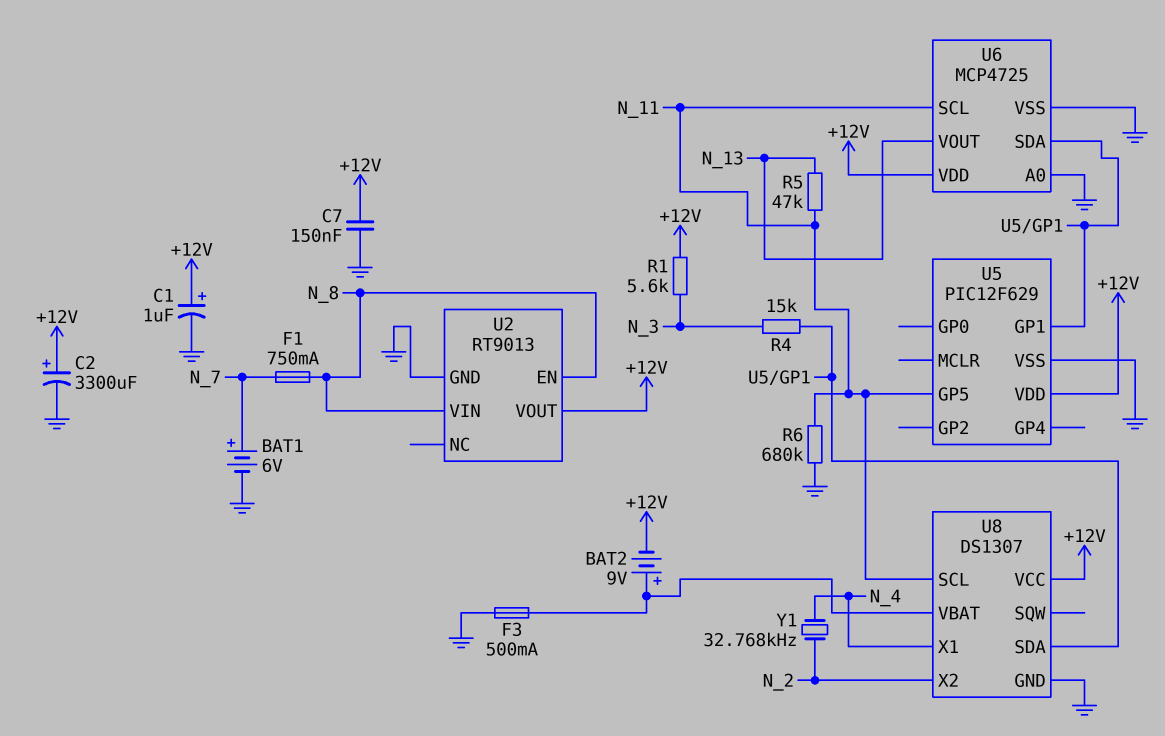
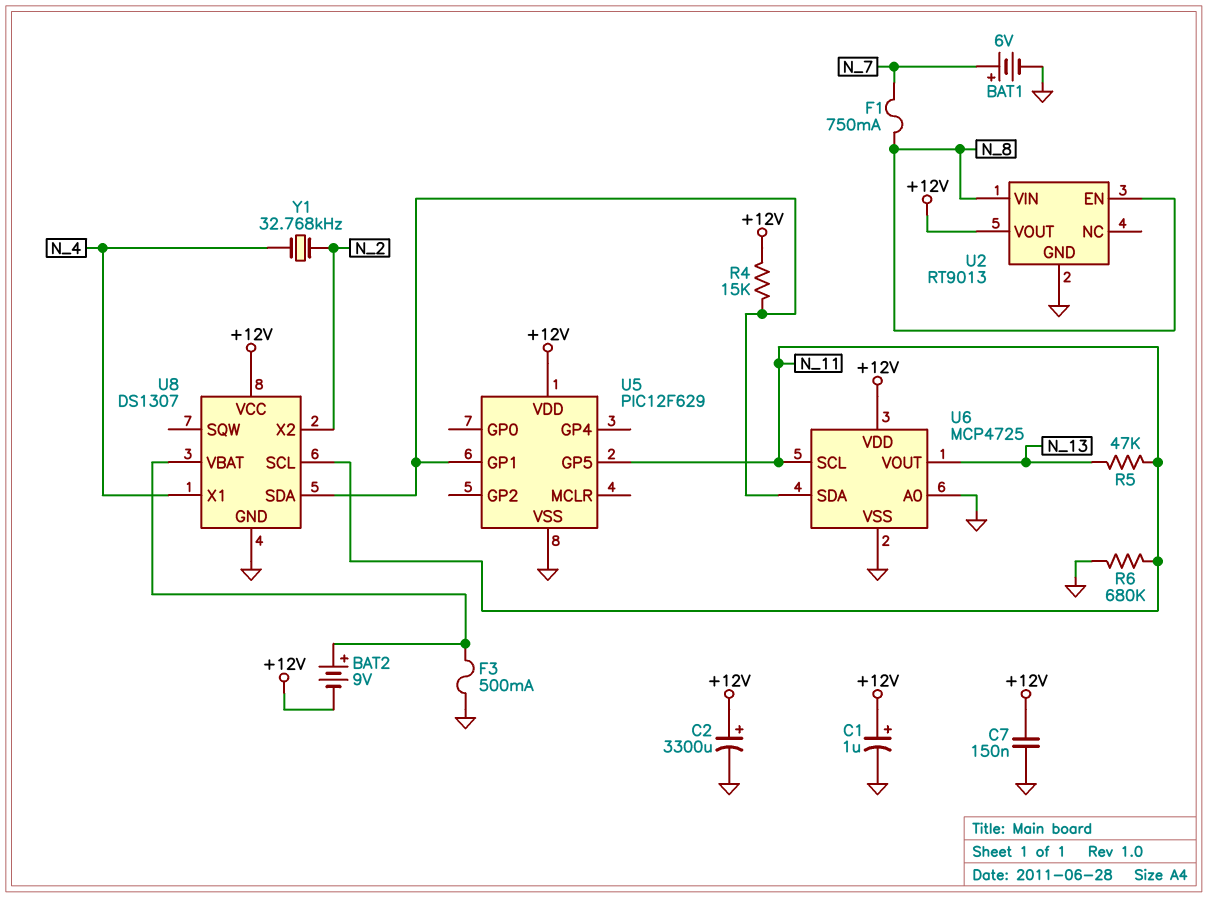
R1: 5.6k (+12V, N_3) -> none
R4: 15k (N_3, U5/GP1) -> 15k (+12V, U5/GP1)

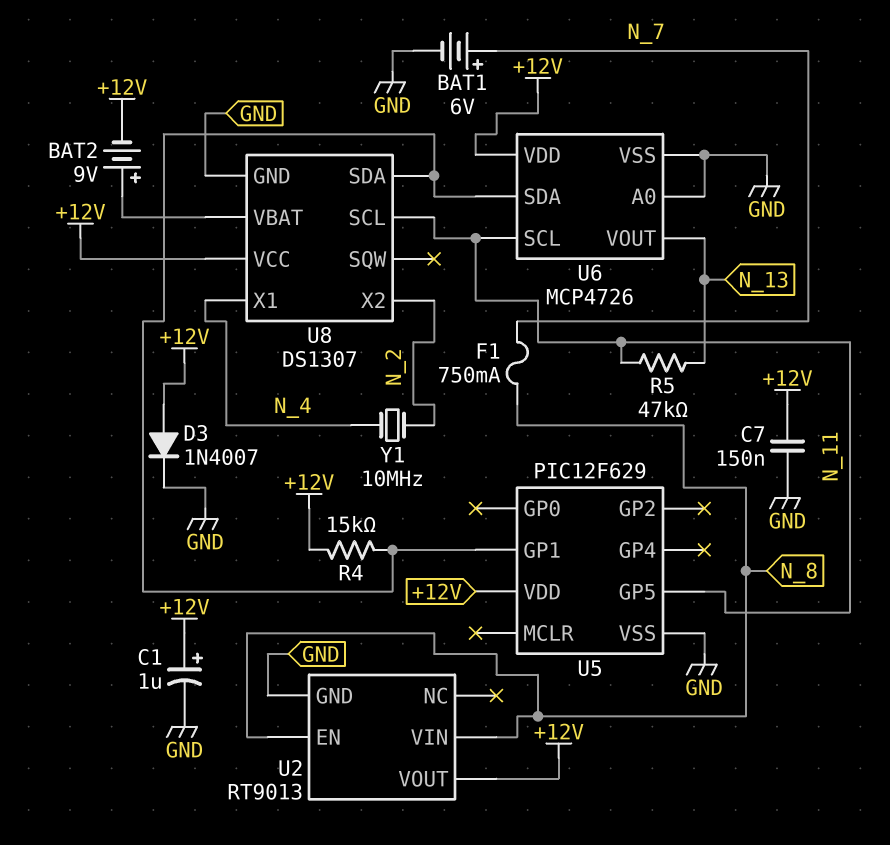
C2: 3300uF (plus +12V, minus GND) -> none
D3: none -> diode 1N4007 (A +12V, K GND)
F3: 500mA (GND, U8/VBAT) -> none
R6: 680k (GND, N_11) -> none
U6: MCP4725 -> MCP4726
Y1: 32.768kHz (N_2, N_4) -> 10MHz (N_2, N_4)

